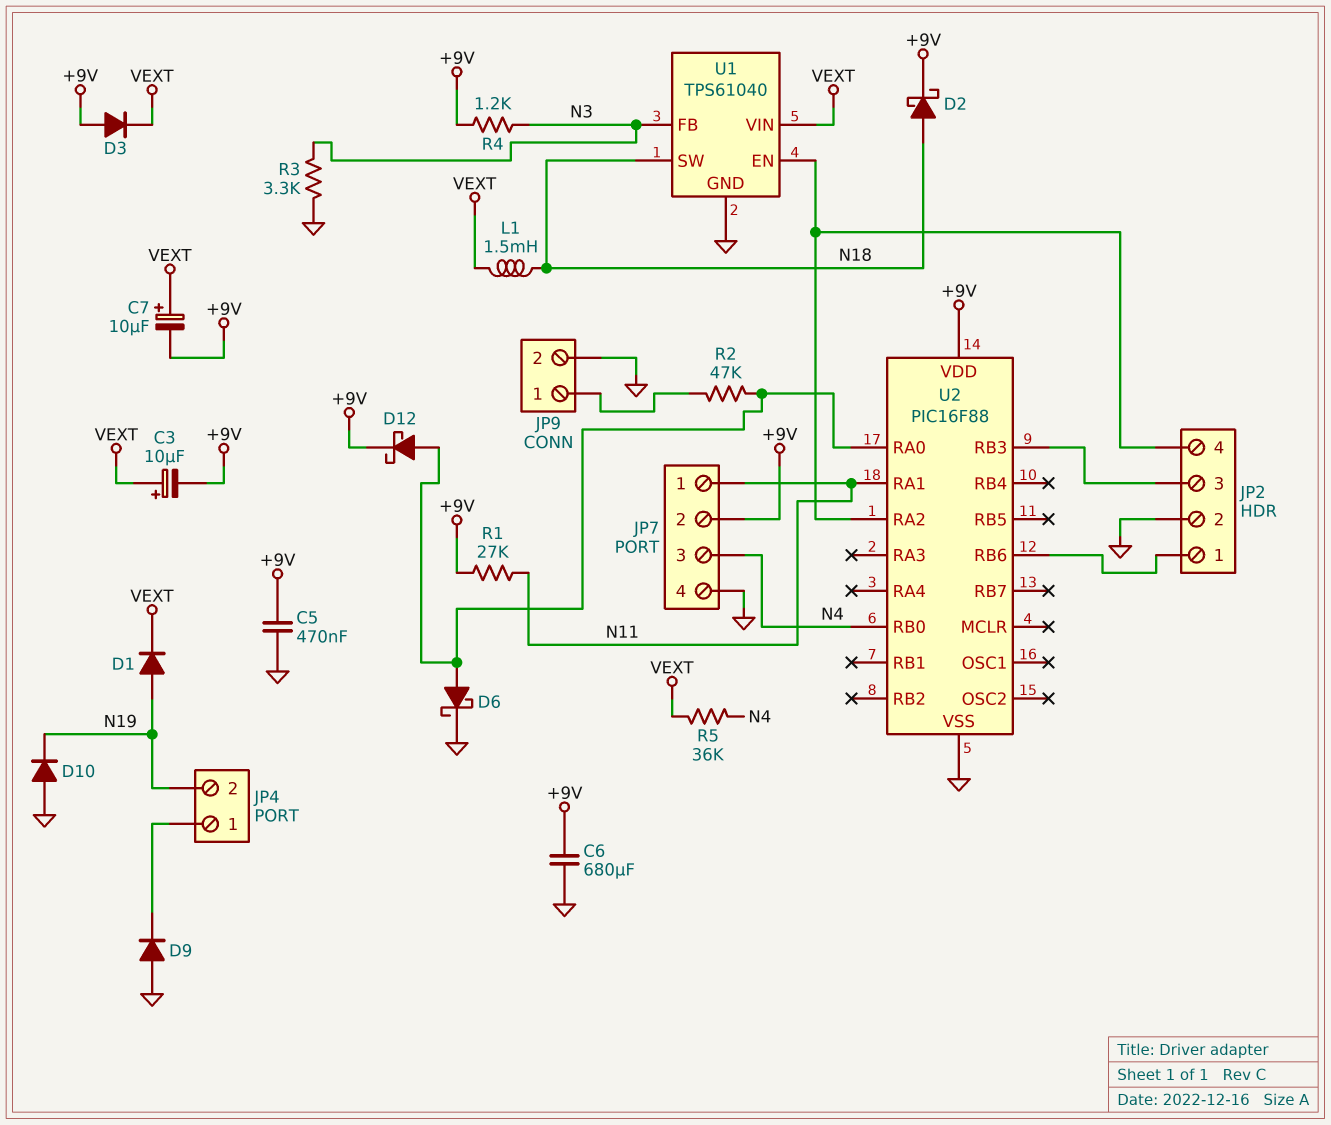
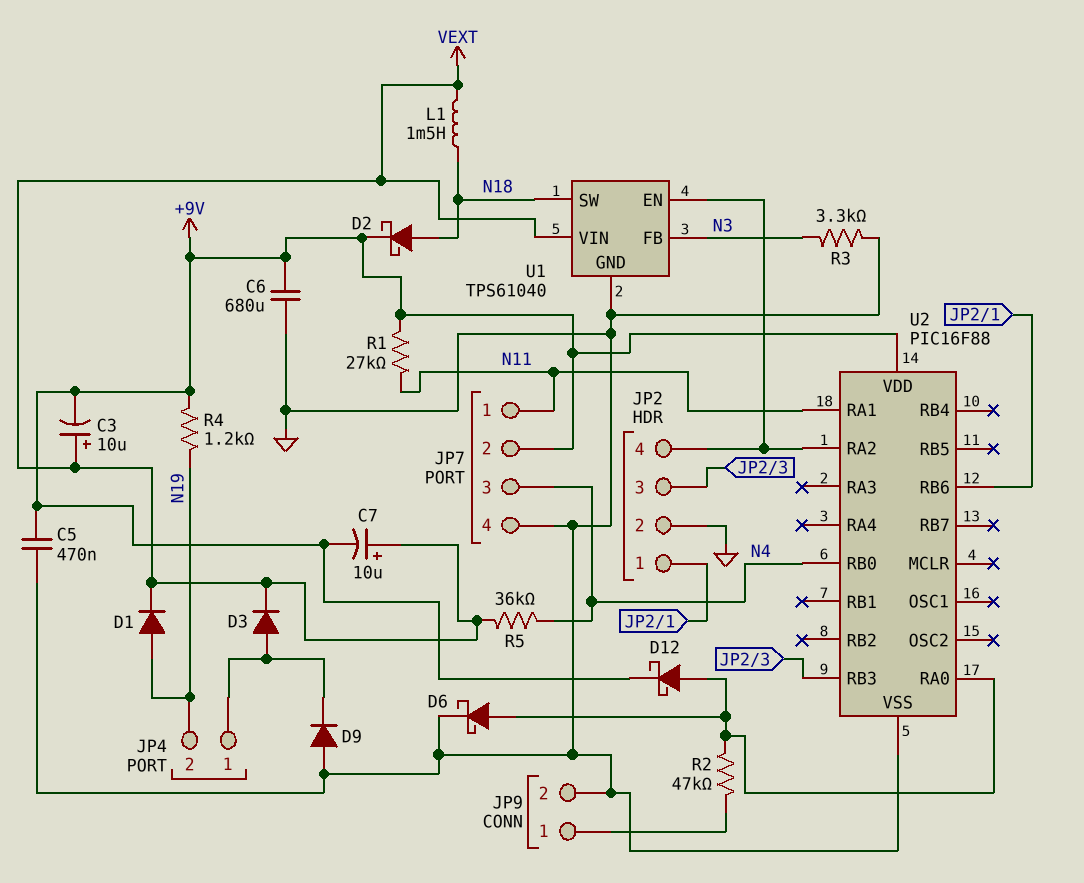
D3: diode (A +9V, K VEXT) -> diode (A JP4/1, K VEXT)
D10: diode (A GND, K N19) -> none
R4: 1.2k (+9V, N3) -> 1.2k (+9V, N19)

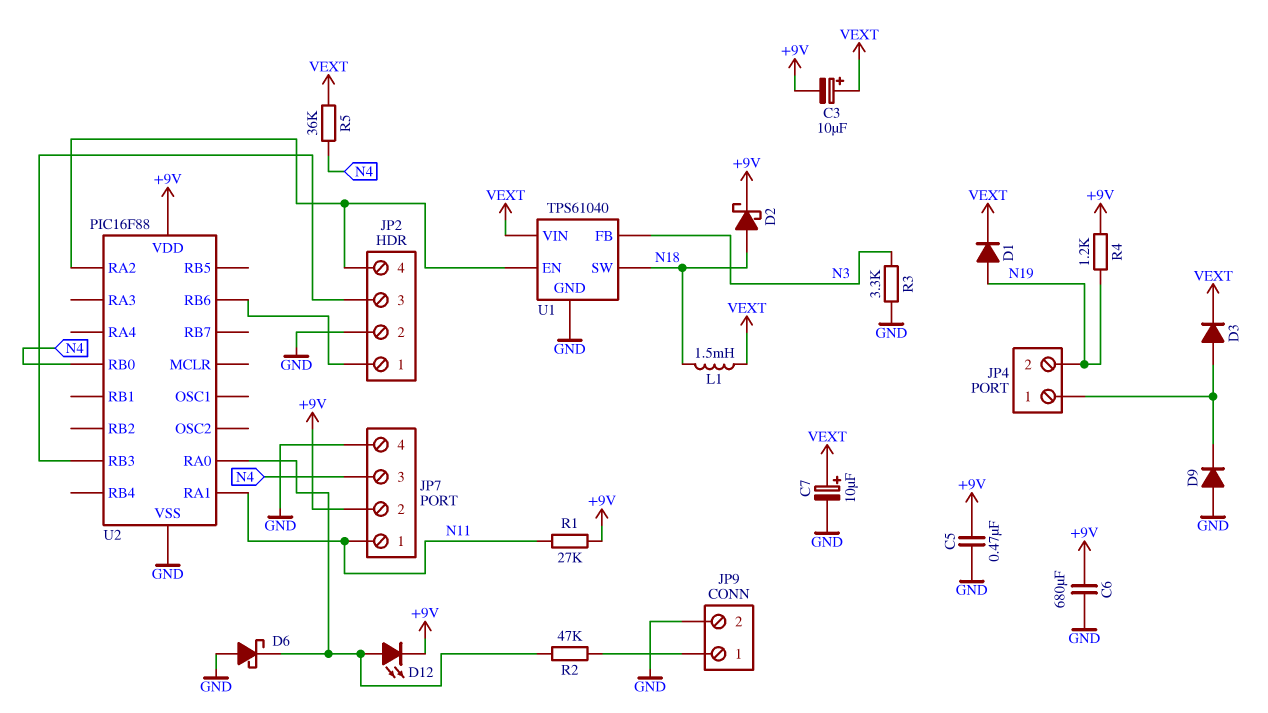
C7: 10uF (plus VEXT, minus +9V) -> 10uF (plus VEXT, minus GND)
D6: schottky (A U2/RA0, K GND) -> schottky (A GND, K U2/RA0)
D12: schottky (A U2/RA0, K +9V) -> LED (A U2/RA0, K +9V)

